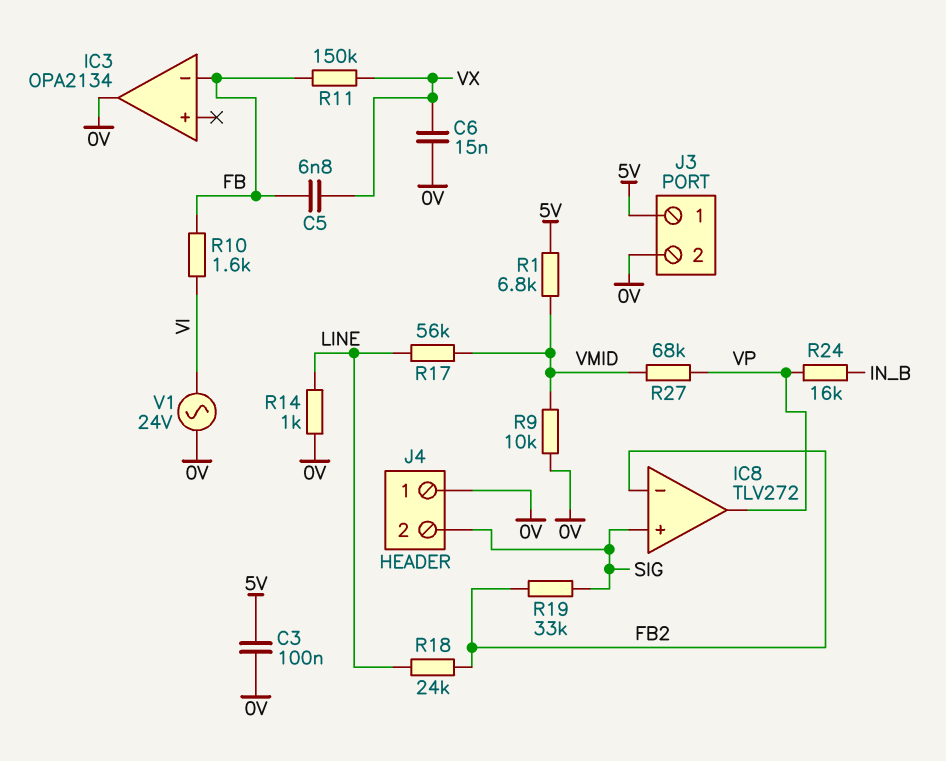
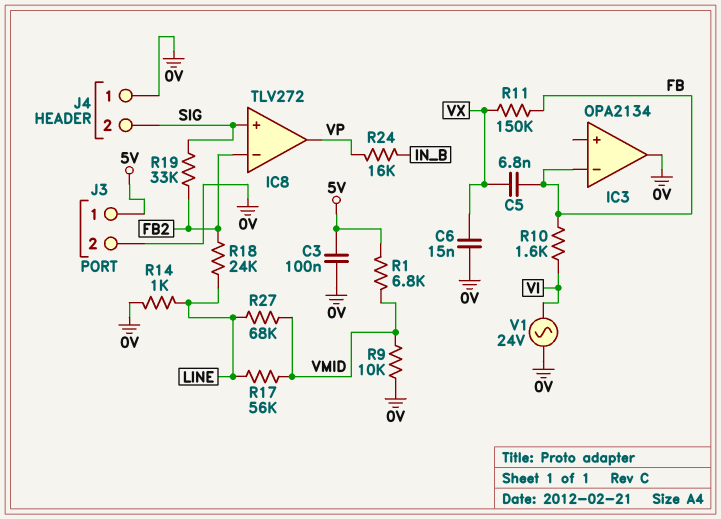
R27: 68k (VMID, VP) -> 68k (LINE, VMID)

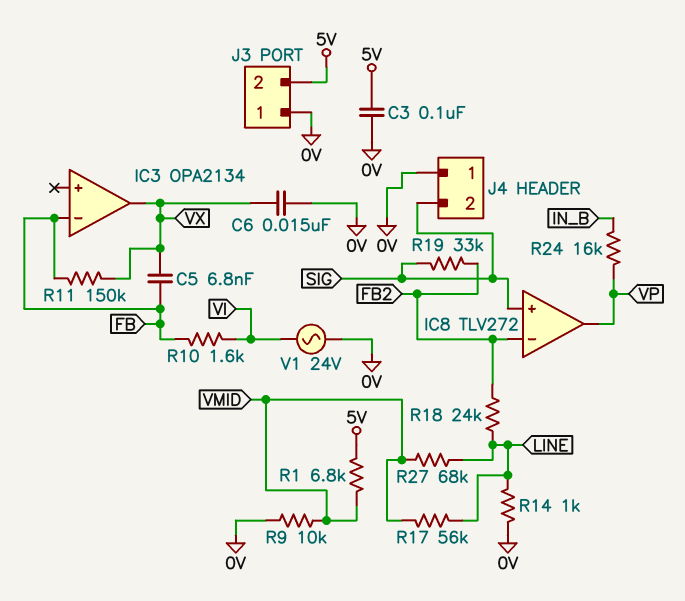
IC3 pin out: 0V -> VX
J3 pin 1: 5V -> 0V
J3 pin 2: 0V -> 5V

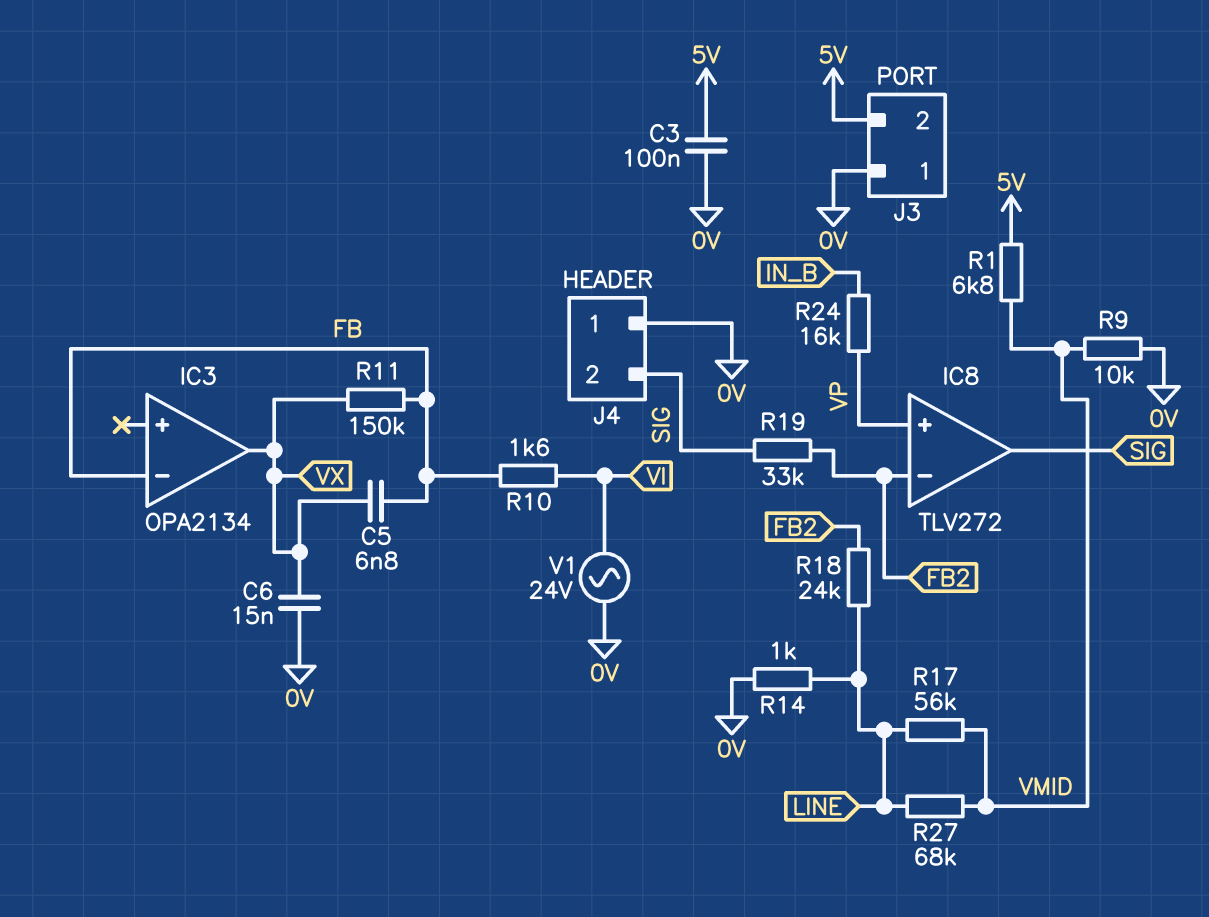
IC8 pin in+: SIG -> VP
IC8 pin out: VP -> SIG

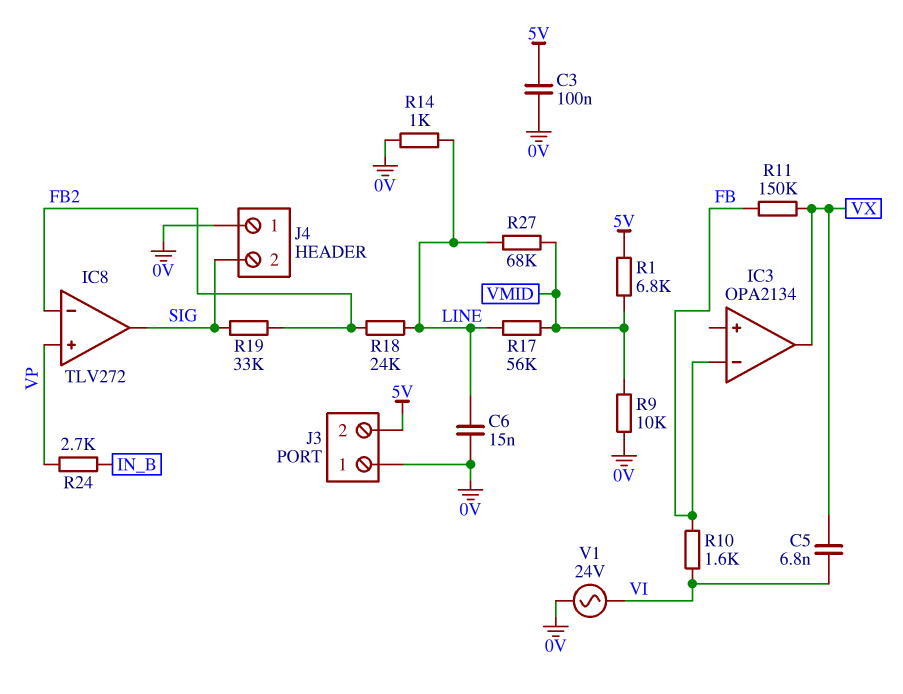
C5: 6.8nF (FB, VX) -> 6.8nF (VI, VX)
C6: 15nF (0V, VX) -> 15nF (0V, LINE)
R24: 16k (IN_B, VP) -> 2.7k (IN_B, VP)

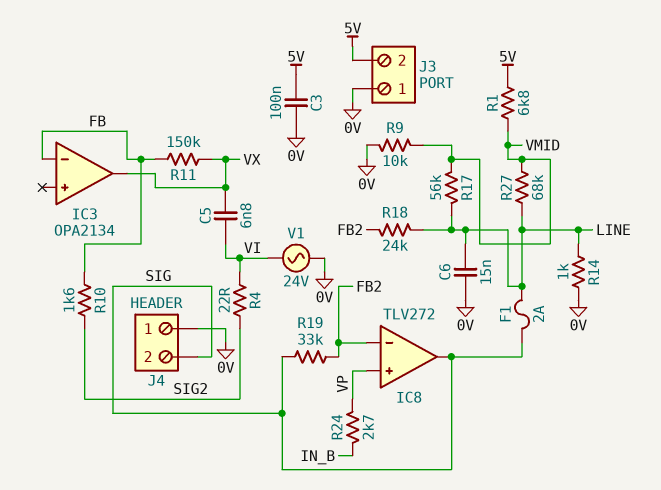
F1: none -> 2A (LINE, SIG)
R4: none -> 22 (SIG2, VI)
R10: 1.6k (FB, VI) -> 1.6k (FB, SIG2)

